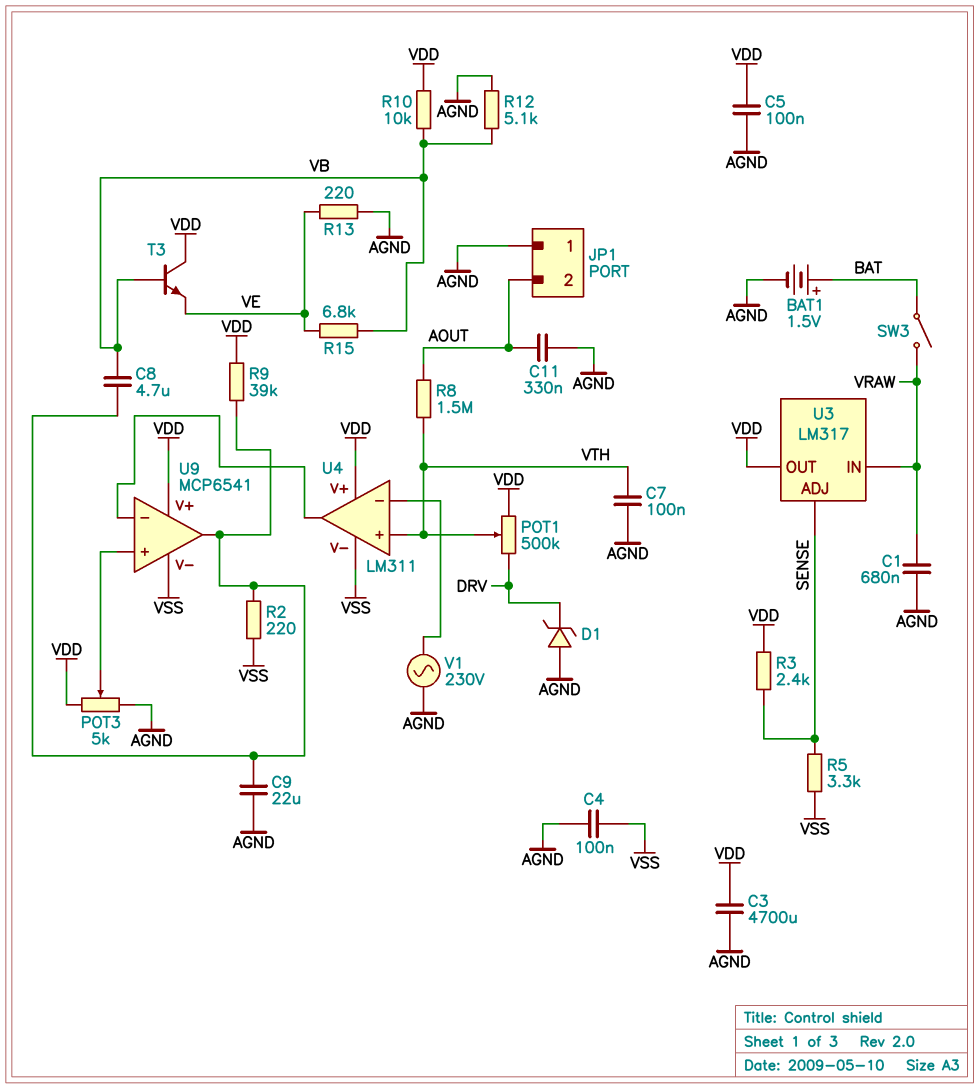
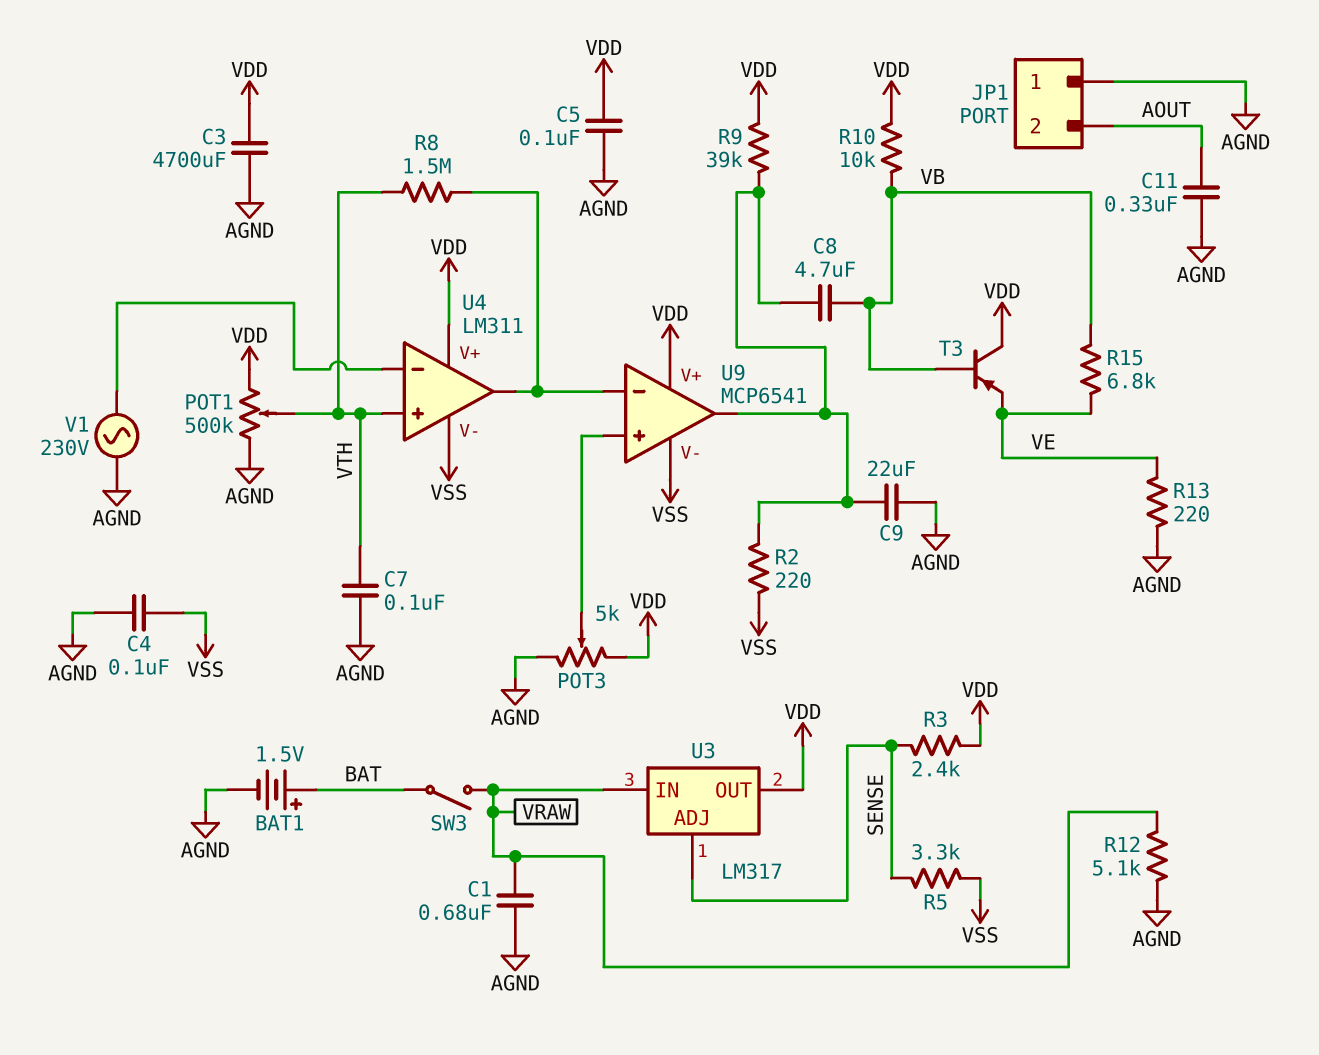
D1: zener (A AGND, K DRV) -> none
POT1: 500k (DRV, VDD, wiper VTH) -> 500k (AGND, VDD, wiper VTH)
R8: 1.5M (AOUT, VTH) -> 1.5M (U4/out, VTH)
R12: 5.1k (AGND, VB) -> 5.1k (AGND, VRAW)
T3: NPN (B VB, C VDD, E VE) -> PNP (B VB, C VDD, E VE)

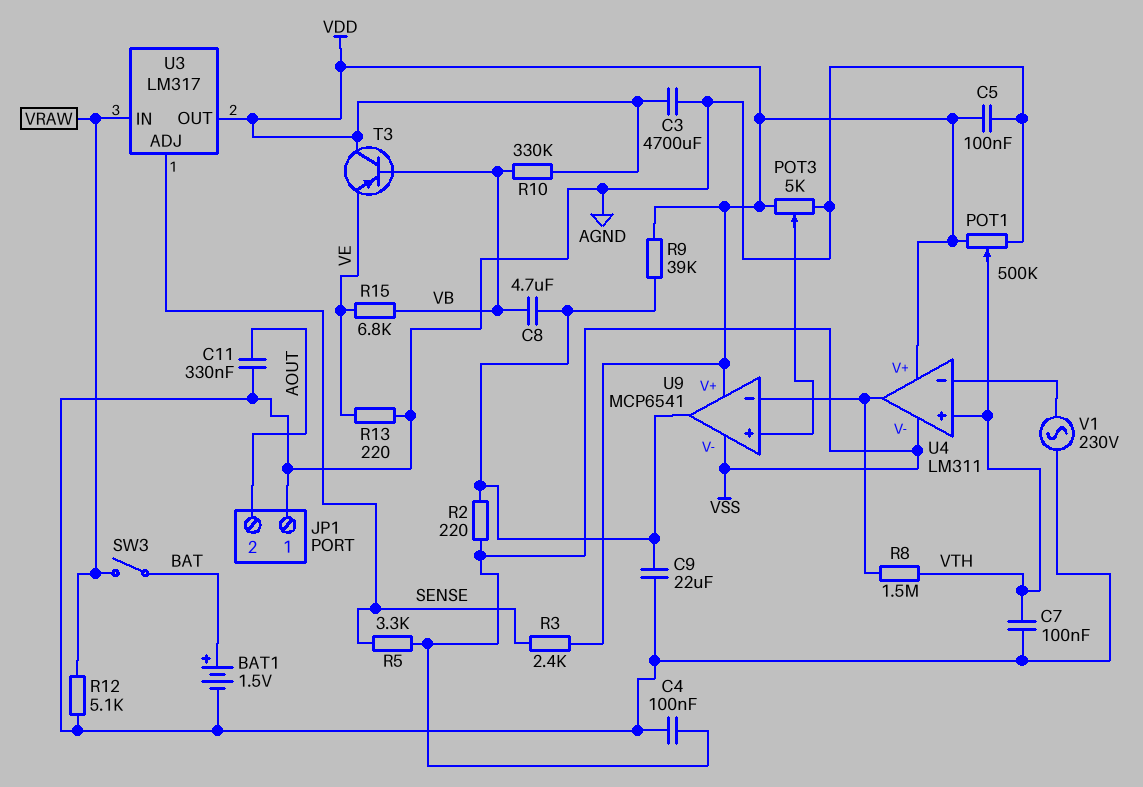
C1: 680nF (AGND, VRAW) -> none
R10: 10k (VB, VDD) -> 330k (VB, VDD)

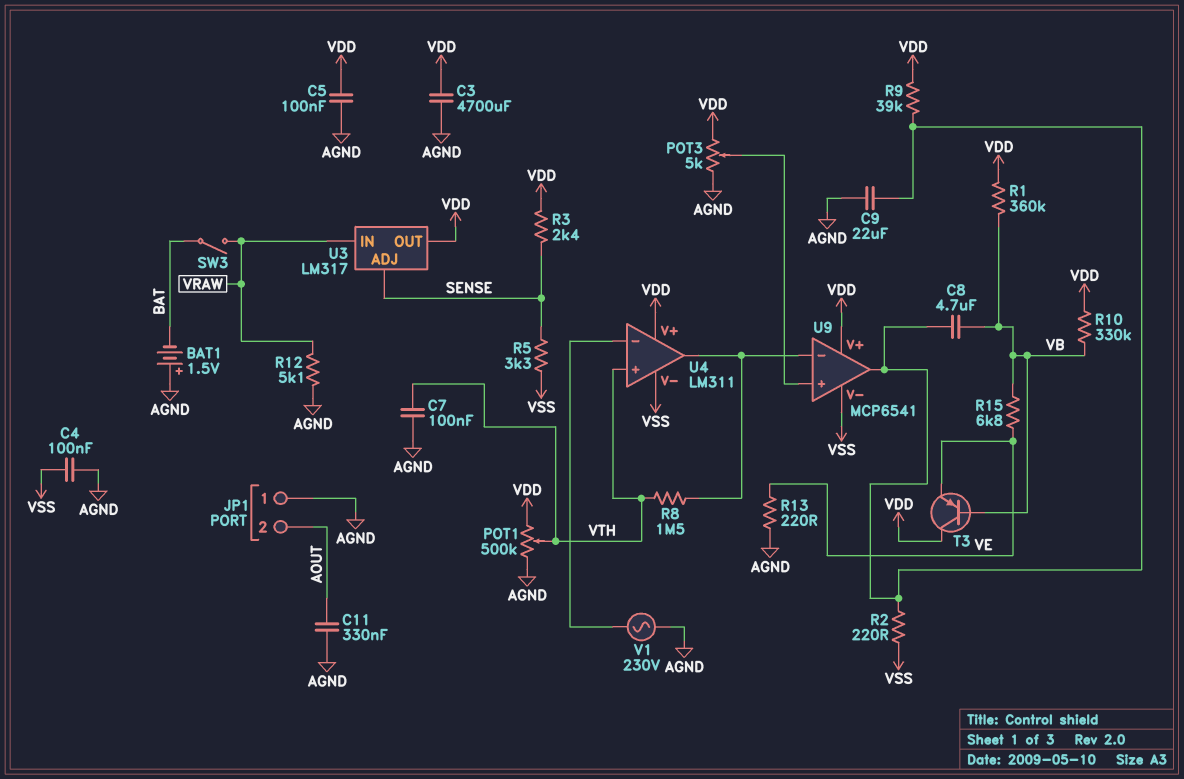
BAT1: 1.5V (plus BAT, minus AGND) -> 1.5V (plus AGND, minus BAT)
R1: none -> 360k (VB, VDD)

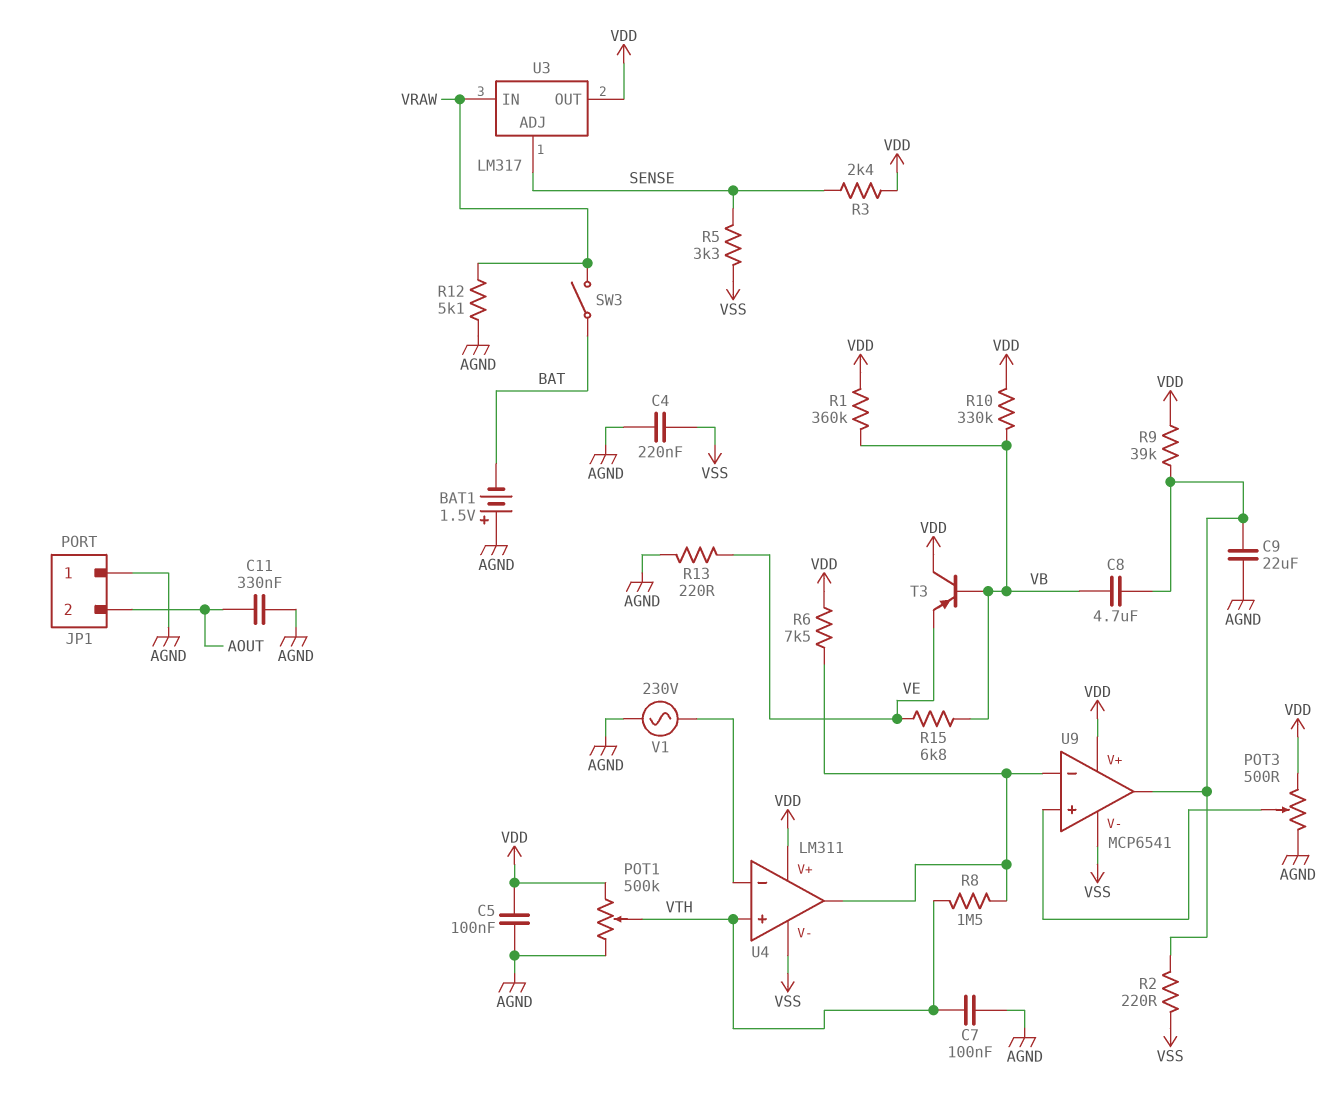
C3: 4700uF (AGND, VDD) -> none
C4: 100nF (AGND, VSS) -> 220nF (AGND, VSS)
POT3: 5k (AGND, VDD, wiper U9/in+) -> 500 (AGND, VDD, wiper U9/in+)
R6: none -> 7.5k (U4/out, VDD)

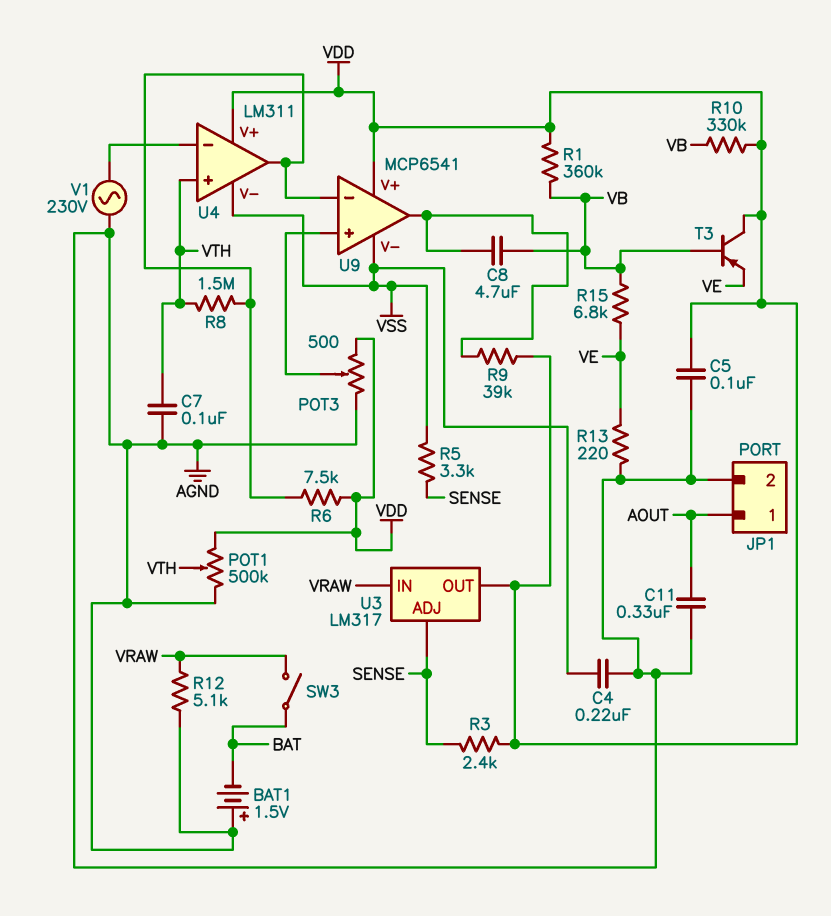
C9: 22uF (AGND, U9/out) -> none
JP1 pin 1: AGND -> AOUT
JP1 pin 2: AOUT -> AGND
R2: 220 (U9/out, VSS) -> none

